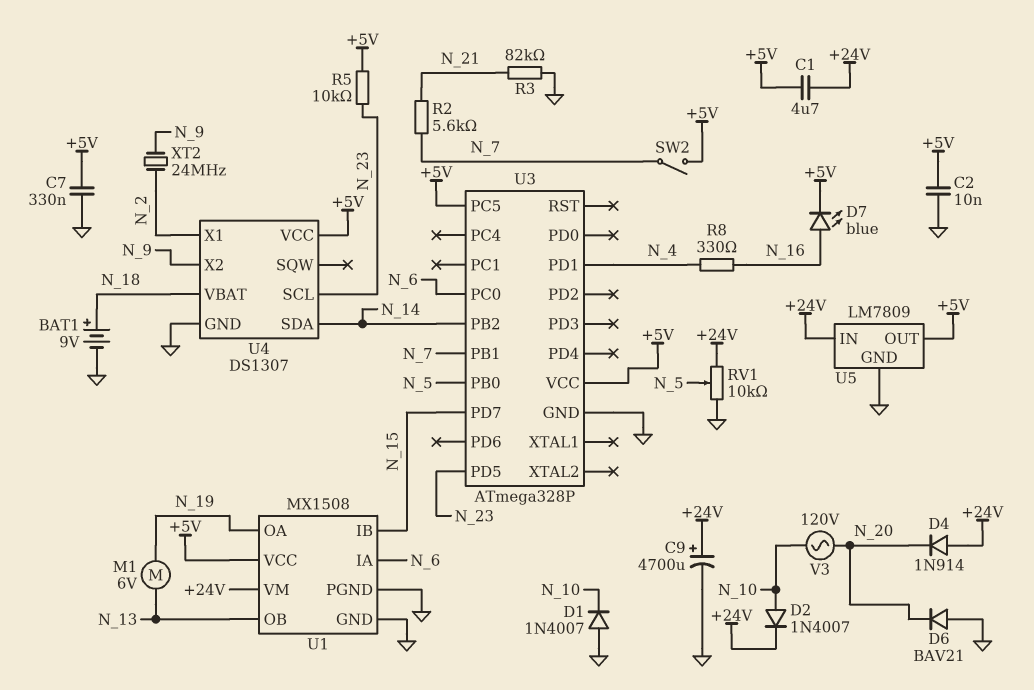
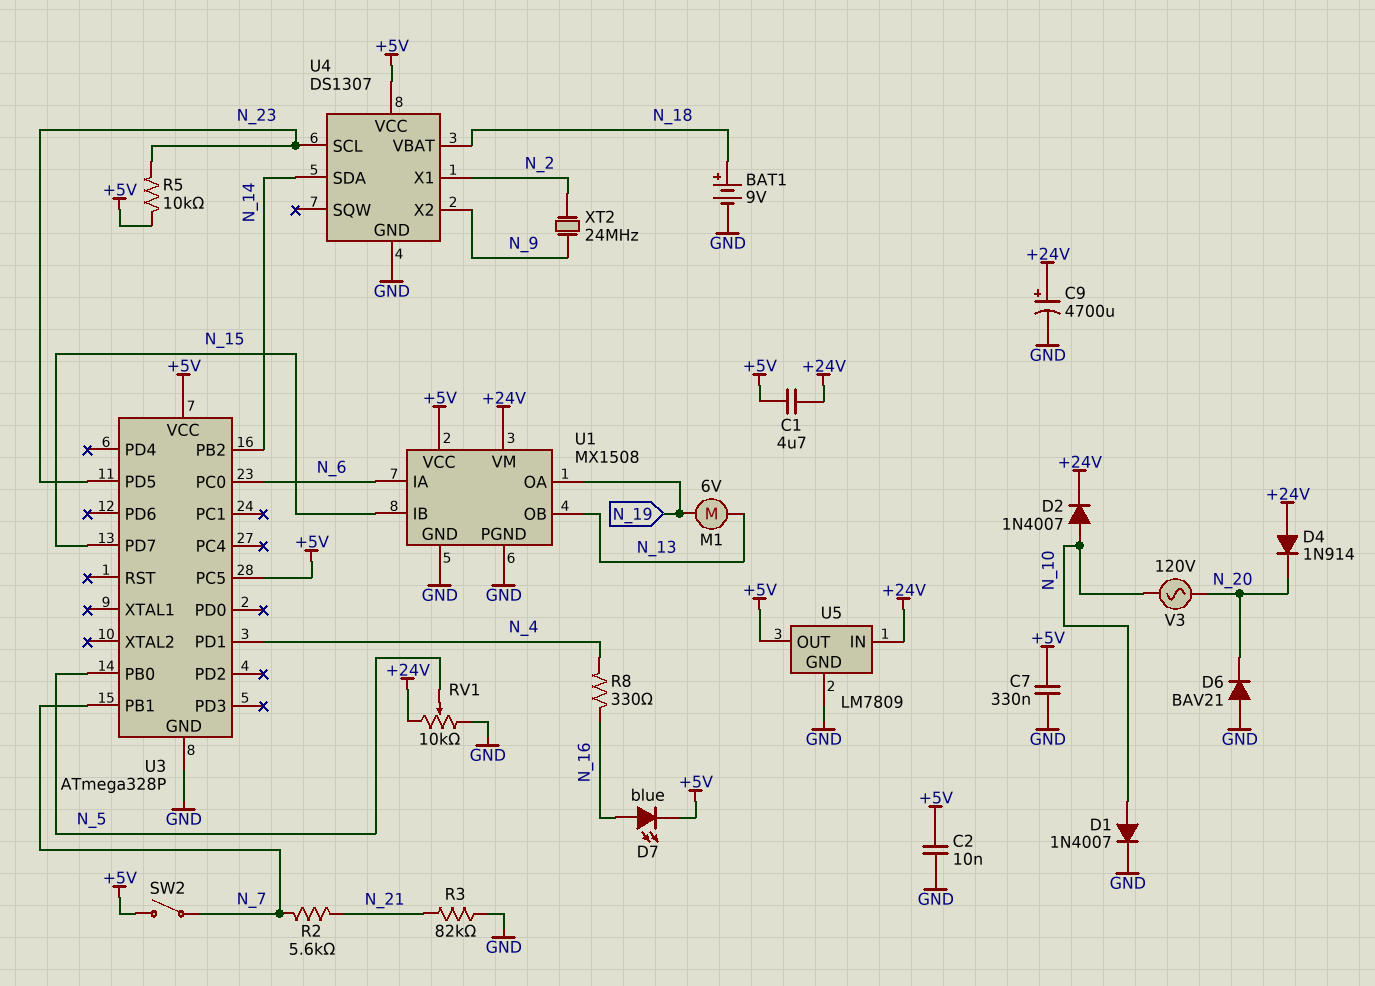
D1: diode 1N4007 (A GND, K N_10) -> diode 1N4007 (A N_10, K GND)

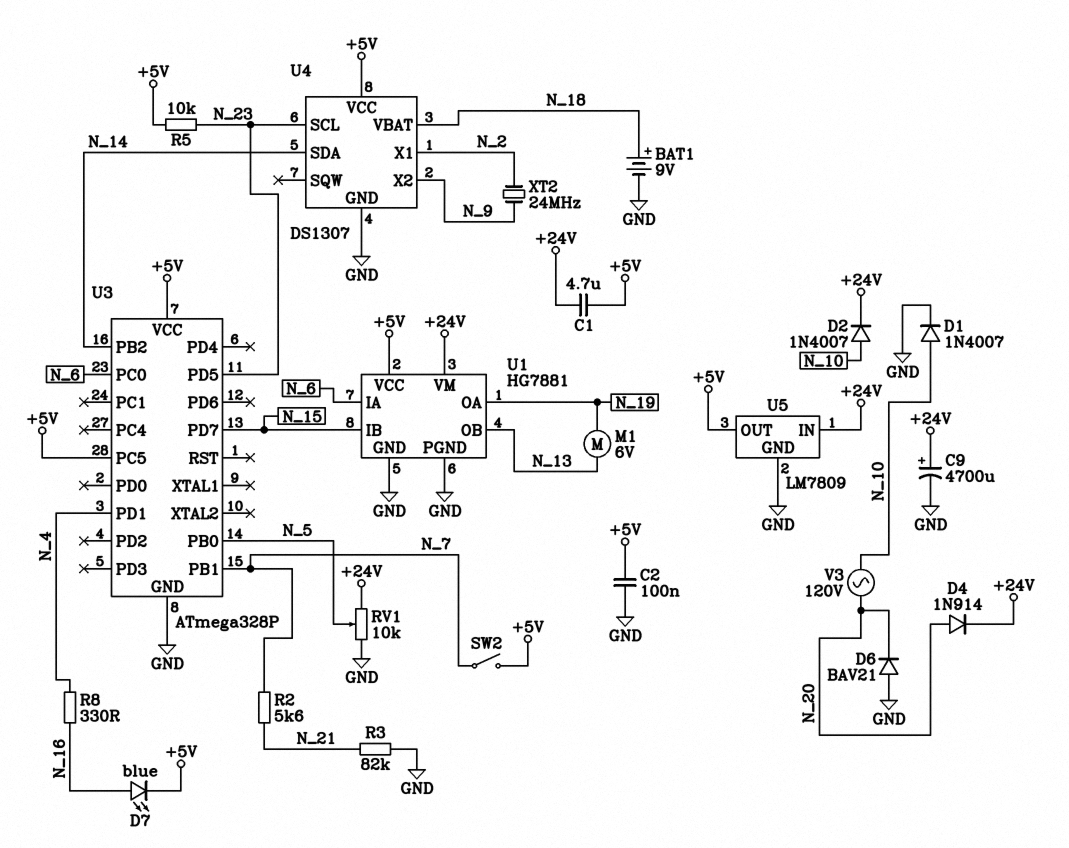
C2: 10nF (+5V, GND) -> 100nF (+5V, GND)
C7: 330nF (+5V, GND) -> none
D4: diode 1N914 (A +24V, K N_20) -> diode 1N914 (A N_20, K +24V)
U1: MX1508 -> HG7881

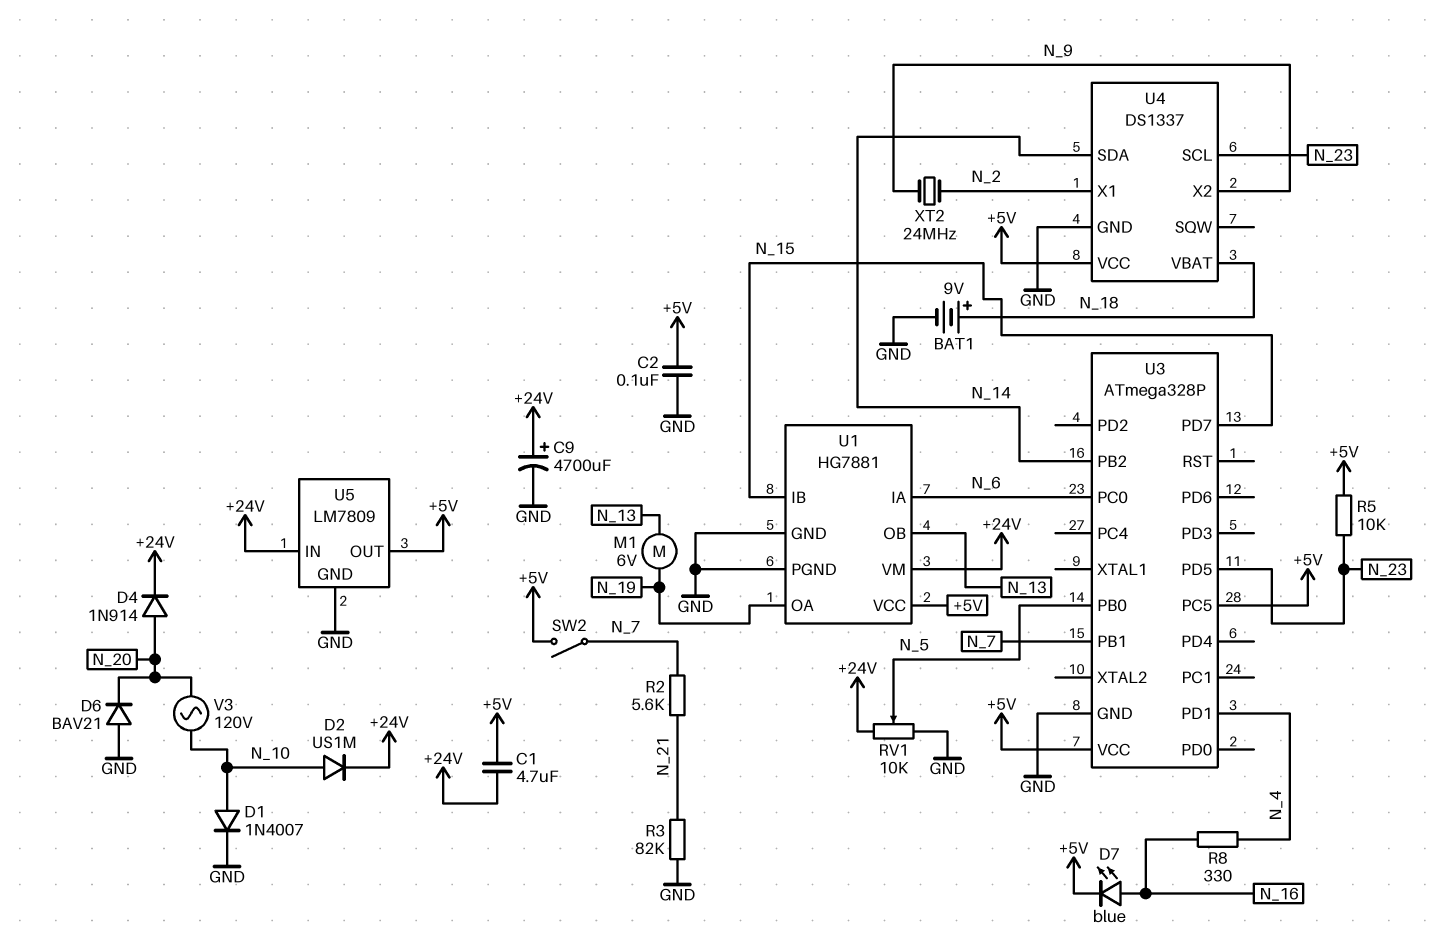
D2: diode 1N4007 (A N_10, K +24V) -> diode US1M (A N_10, K +24V)
U4: DS1307 -> DS1337

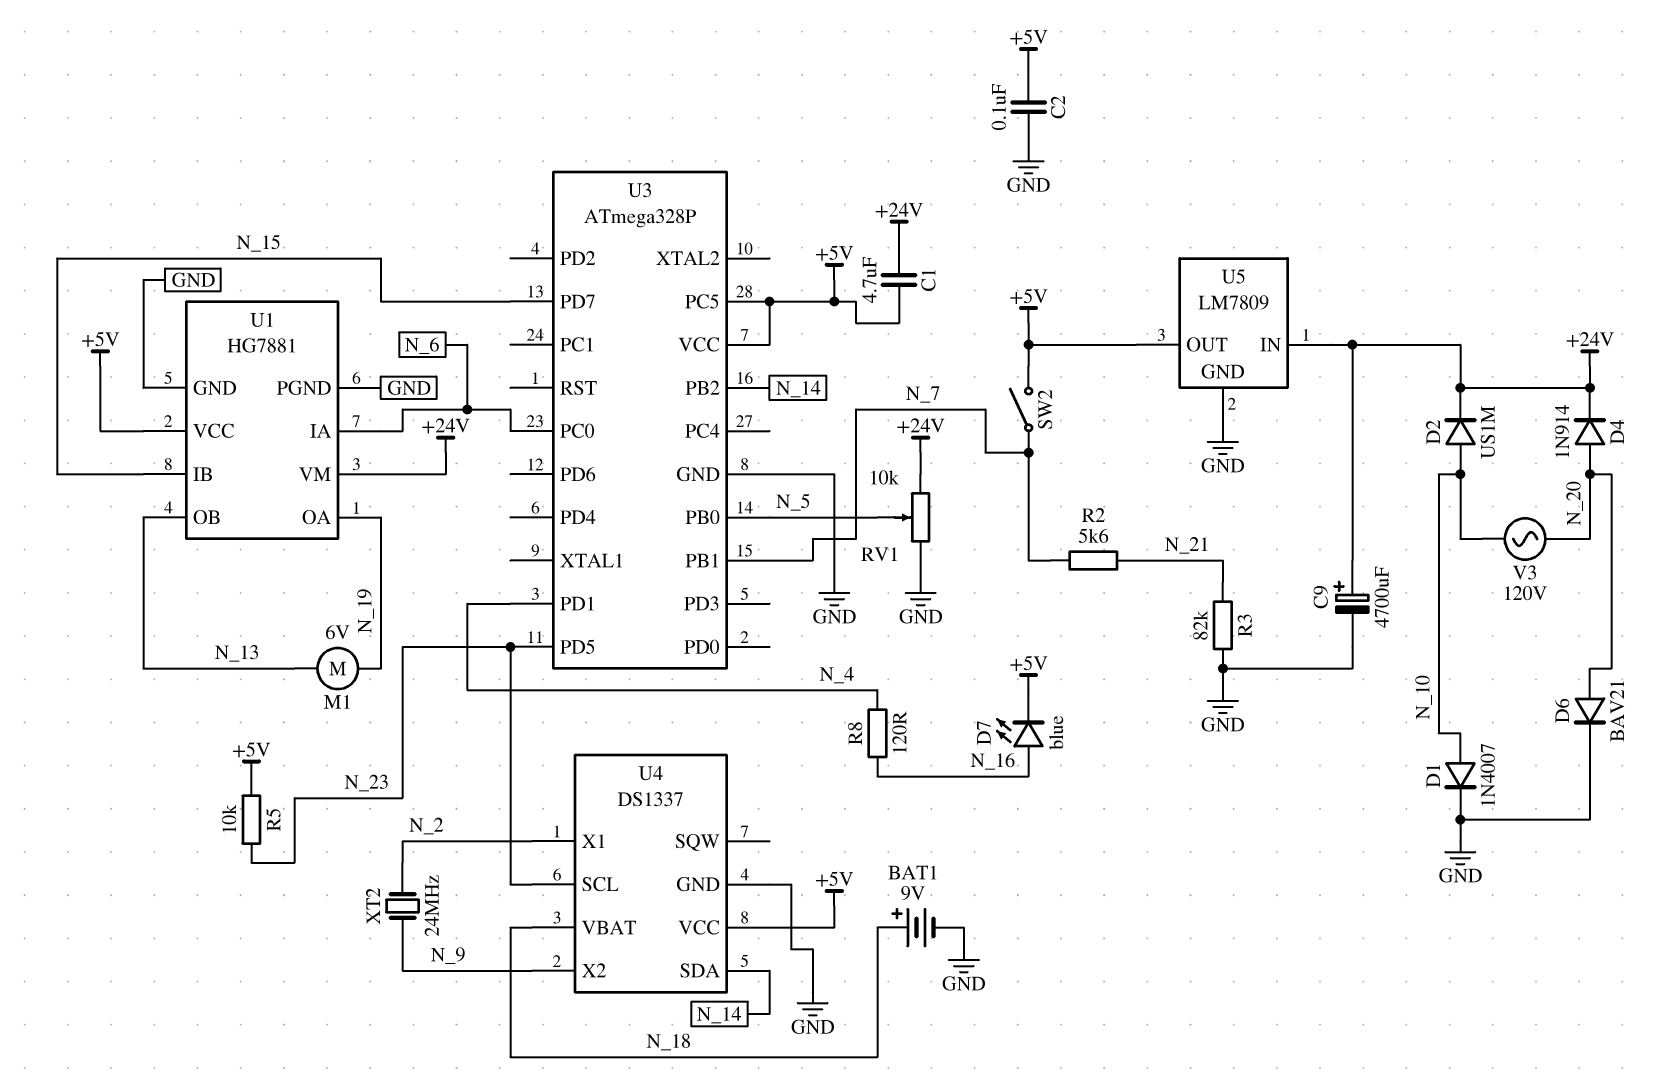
D6: diode BAV21 (A GND, K N_20) -> diode BAV21 (A N_20, K GND)
R8: 330 (N_4, N_16) -> 120 (N_4, N_16)

